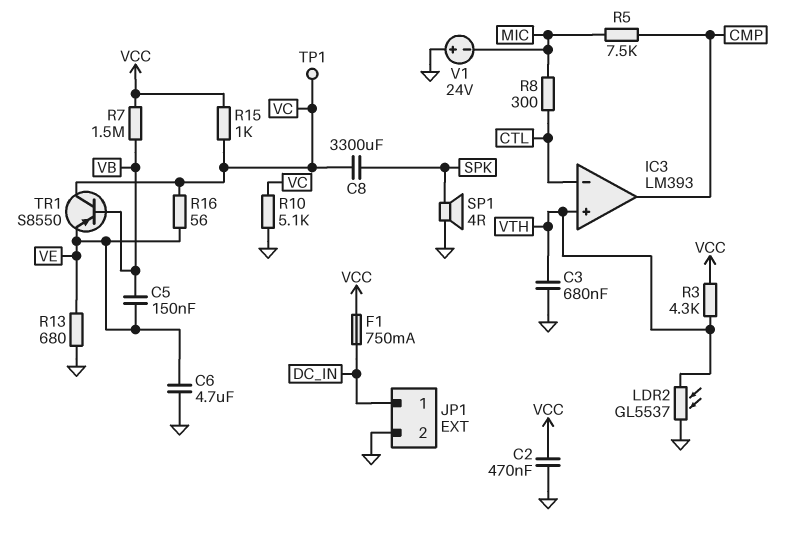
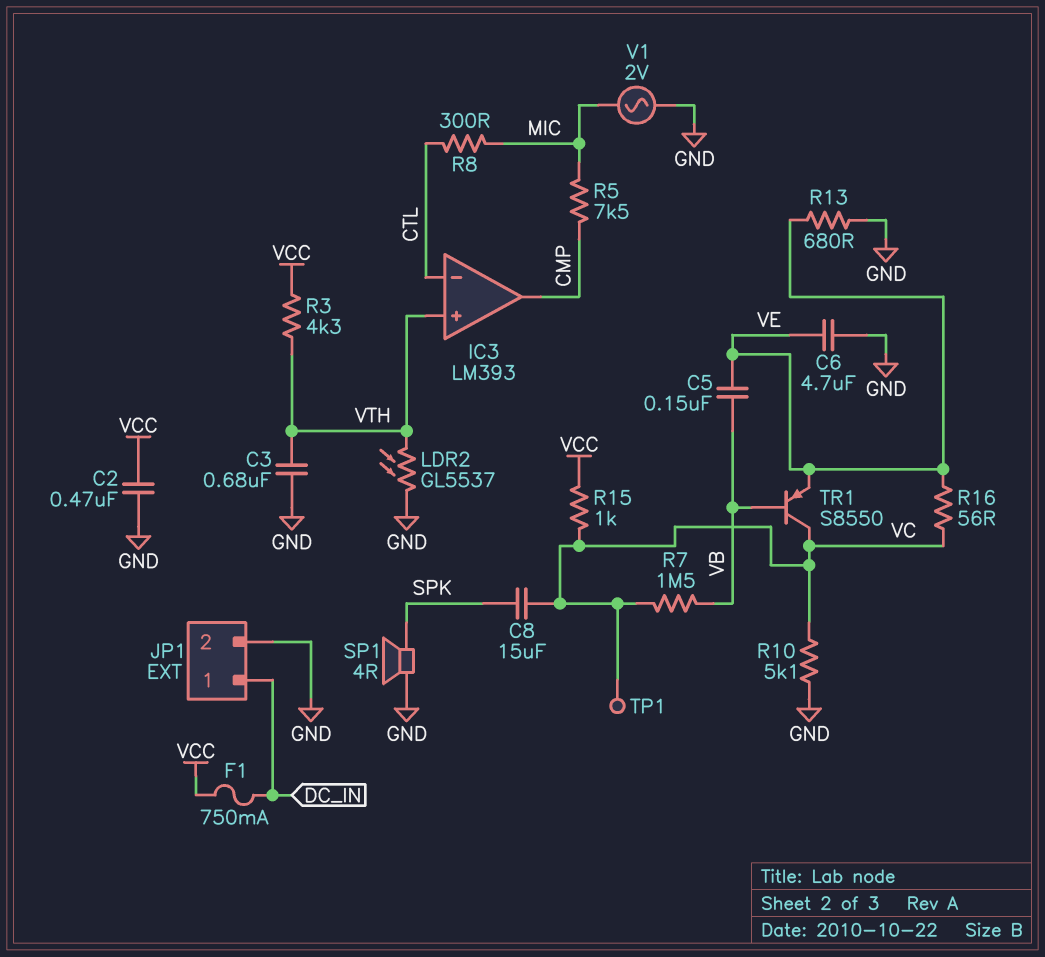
C8: 3300uF (SPK, VC) -> 15uF (SPK, VC)
R7: 1.5M (VB, VCC) -> 1.5M (VB, VC)
V1: 24V (plus GND, minus MIC) -> AC 2V (GND, MIC)

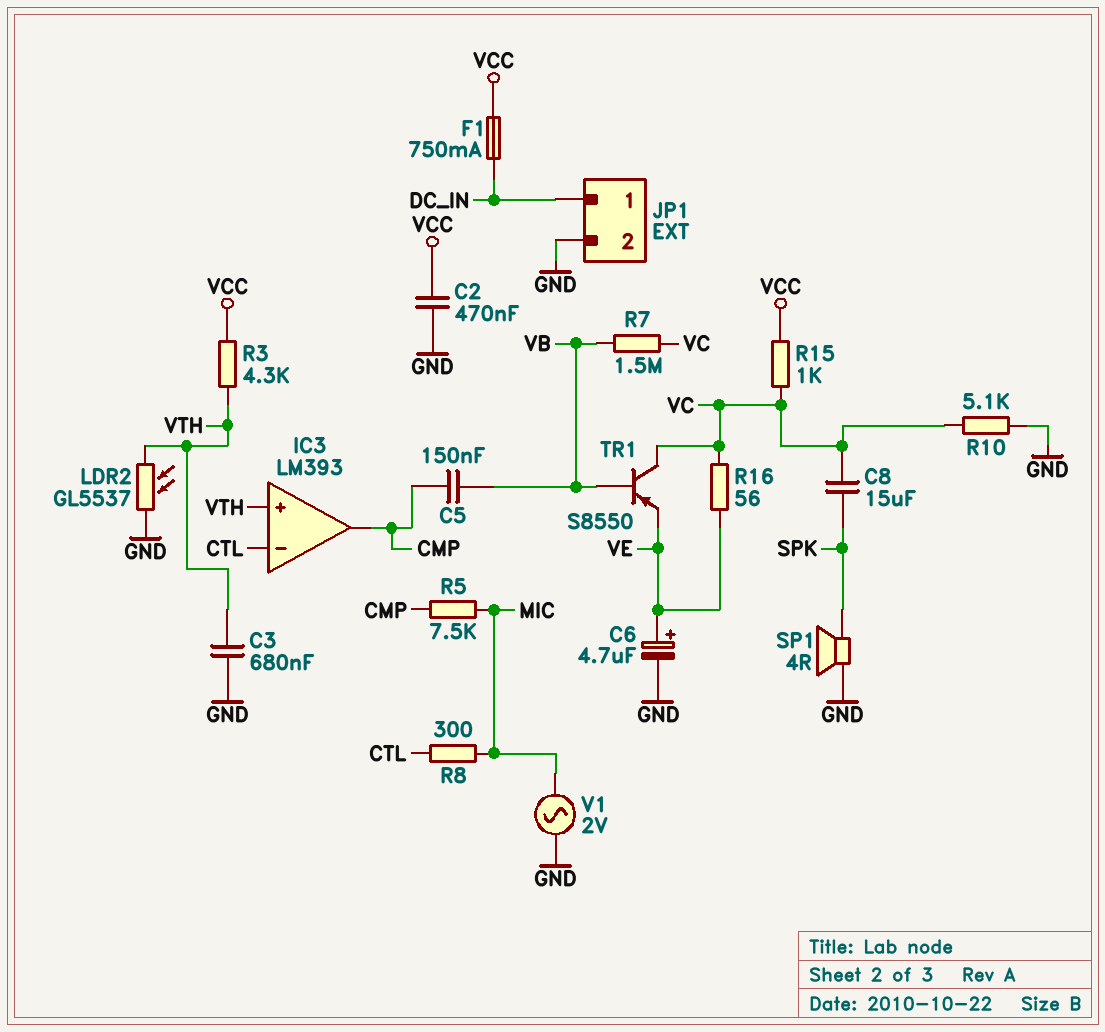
C5: 150nF (VB, VE) -> 150nF (CMP, VB)
C6: 4.7uF (GND, VE) -> 4.7uF (plus VE, minus GND)
R13: 680 (GND, VE) -> none
TP1: test point (VC) -> none

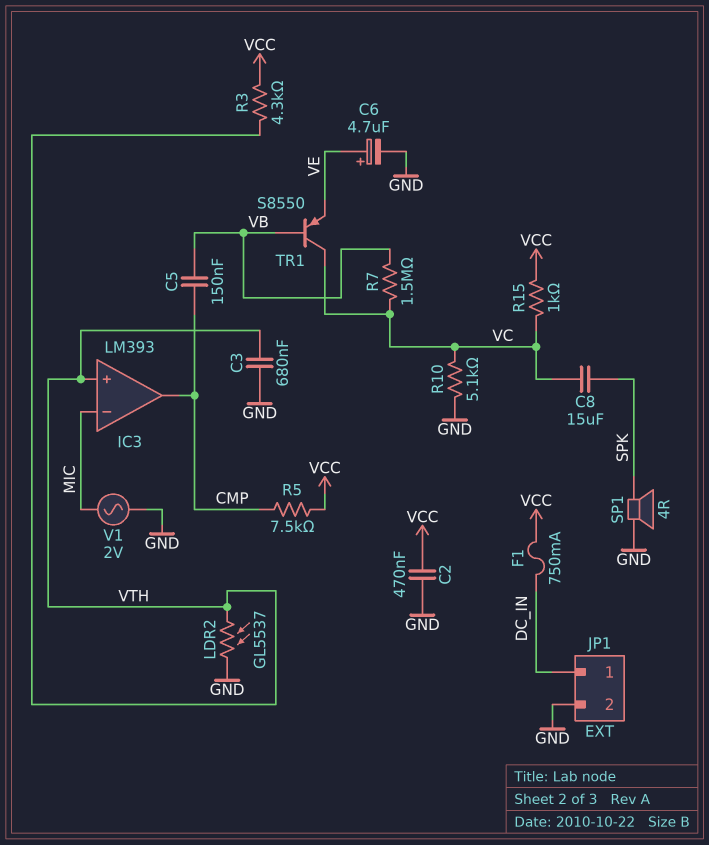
IC3 pin in-: CTL -> MIC
R5: 7.5k (CMP, MIC) -> 7.5k (CMP, VCC)
R8: 300 (CTL, MIC) -> none
R16: 56 (VC, VE) -> none

